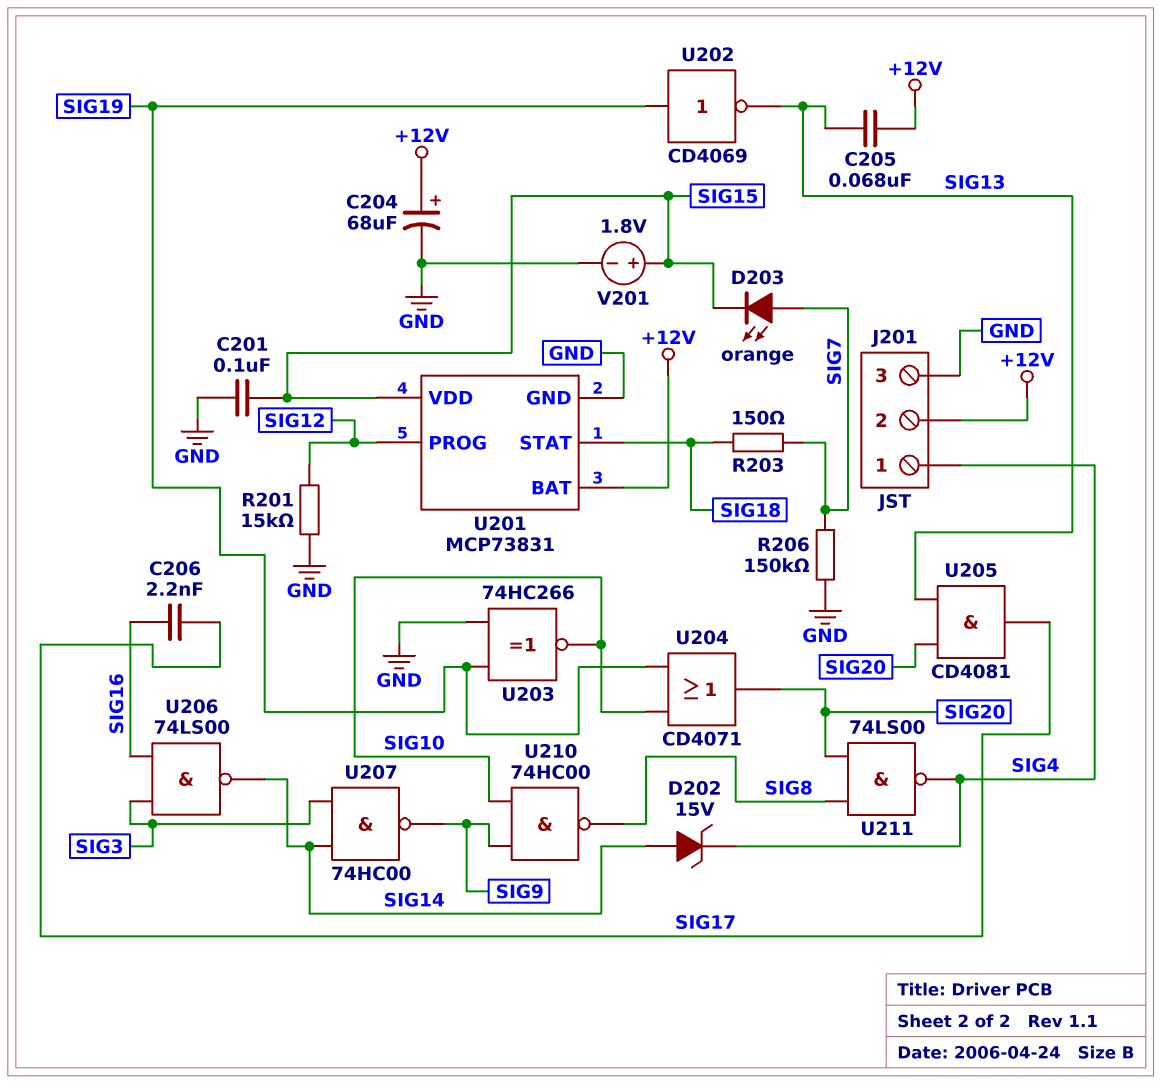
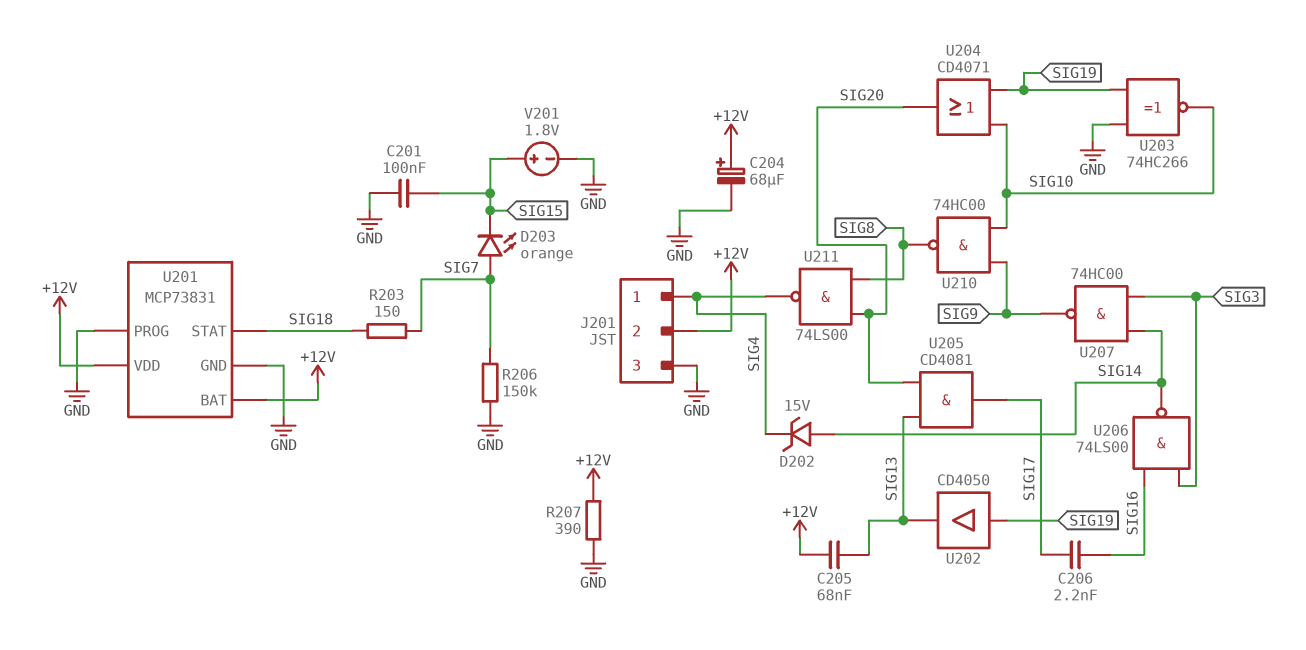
R201: 15k (GND, SIG12) -> none
R207: none -> 390 (+12V, GND)
U201 pin PROG: SIG12 -> GND
U201 pin VDD: SIG15 -> +12V
U202: NOT CD4069 (in SIG19, out SIG13) -> buffer CD4050 (in SIG19, out SIG13)

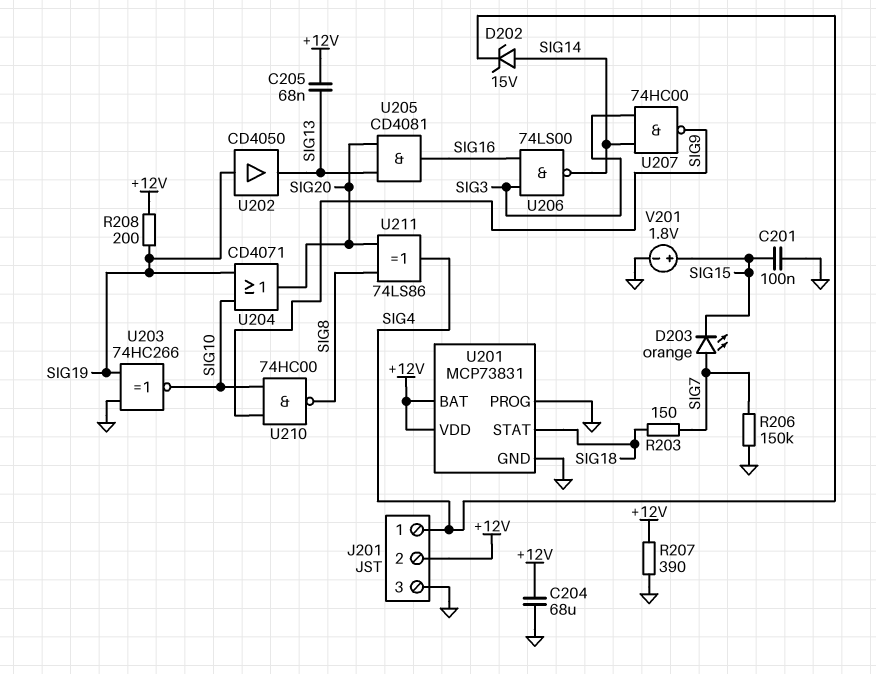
C204: 68uF (plus +12V, minus GND) -> 68uF (+12V, GND)
C206: 2.2nF (SIG16, SIG17) -> none
R208: none -> 200 (+12V, SIG19)
U205: AND CD4081 (in SIG13, in SIG20, out SIG17) -> AND CD4081 (in SIG13, in SIG20, out SIG16)
U211: NAND 74LS00 (in SIG8, in SIG20, out SIG4) -> XOR 74LS86 (in SIG8, in SIG20, out SIG4)

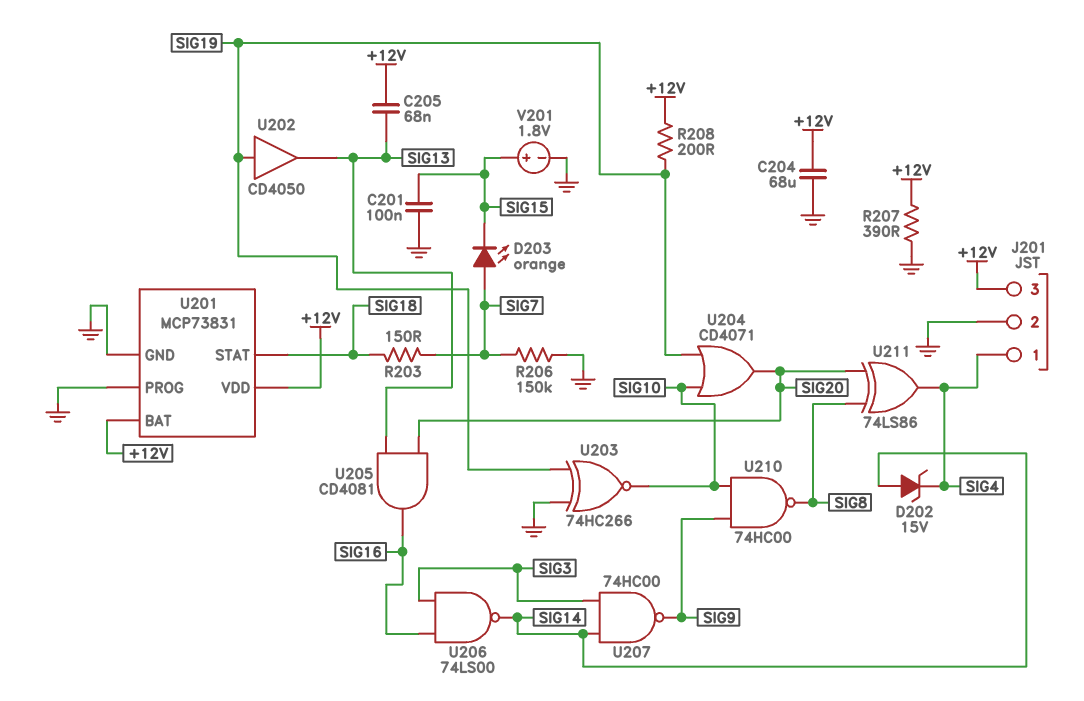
J201 pin 2: +12V -> GND
J201 pin 3: GND -> +12V

